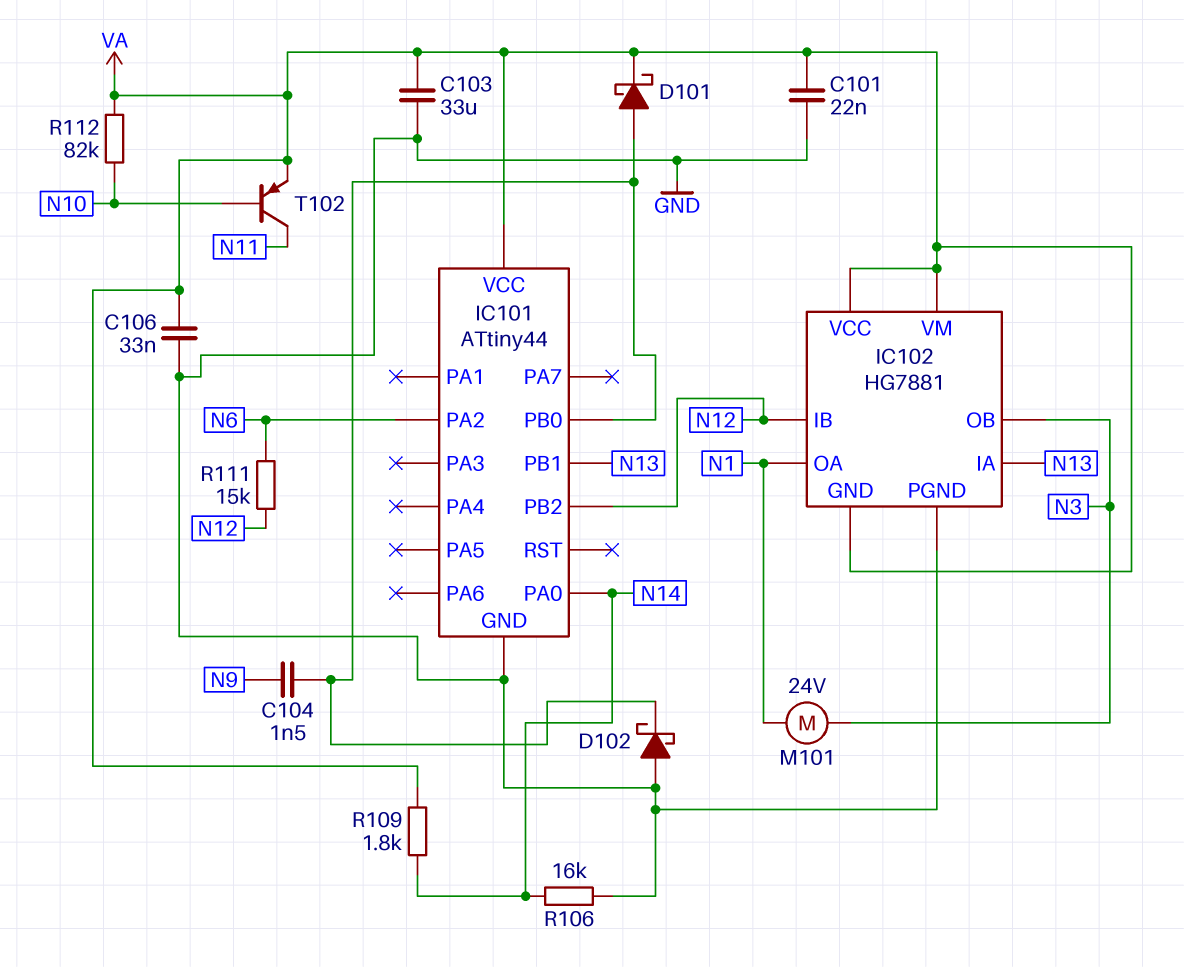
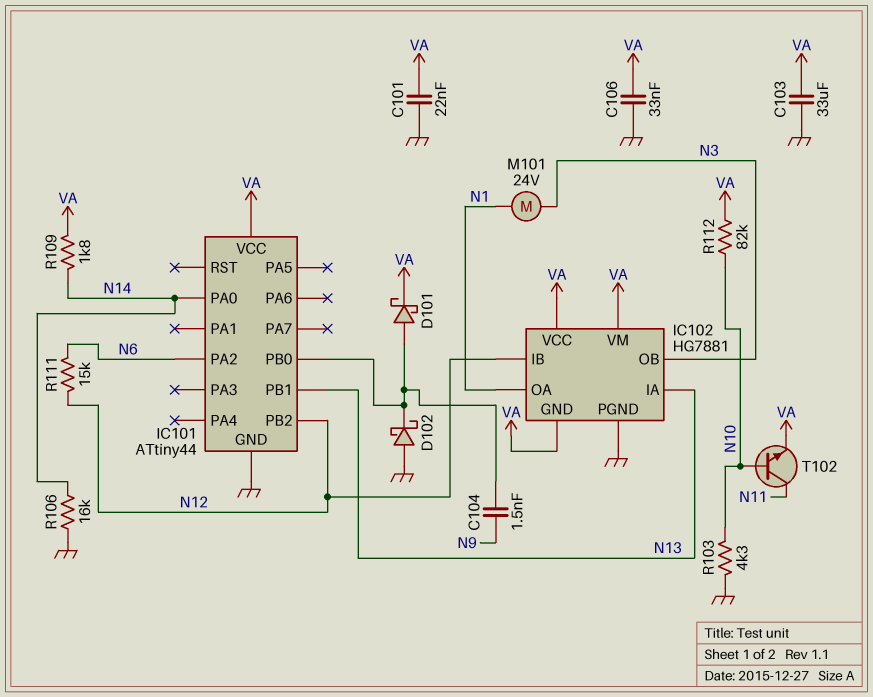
R103: none -> 4.3k (GND, N10)
T102: PNP (B N10, C N11, E VA) -> NPN (B N10, C N11, E VA)

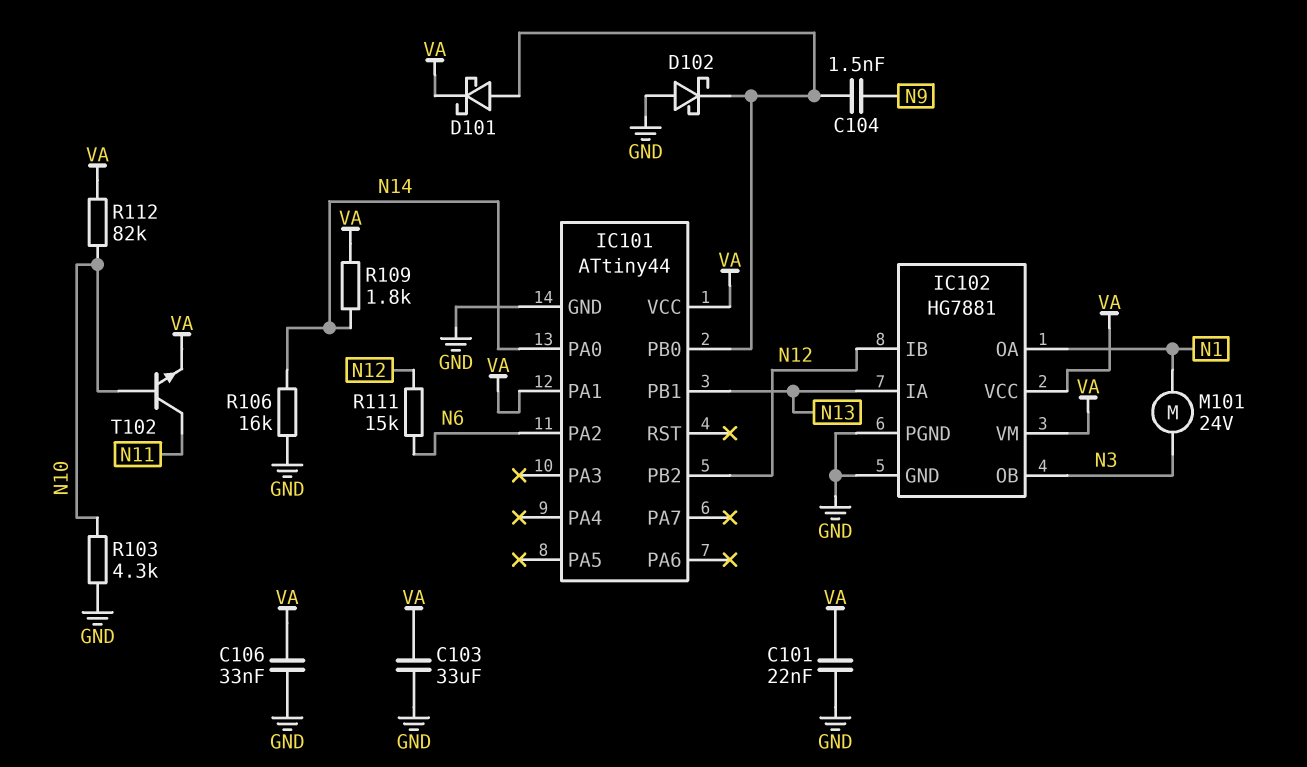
IC101 pin PA1: none -> VA
IC102 pin GND: VA -> GND

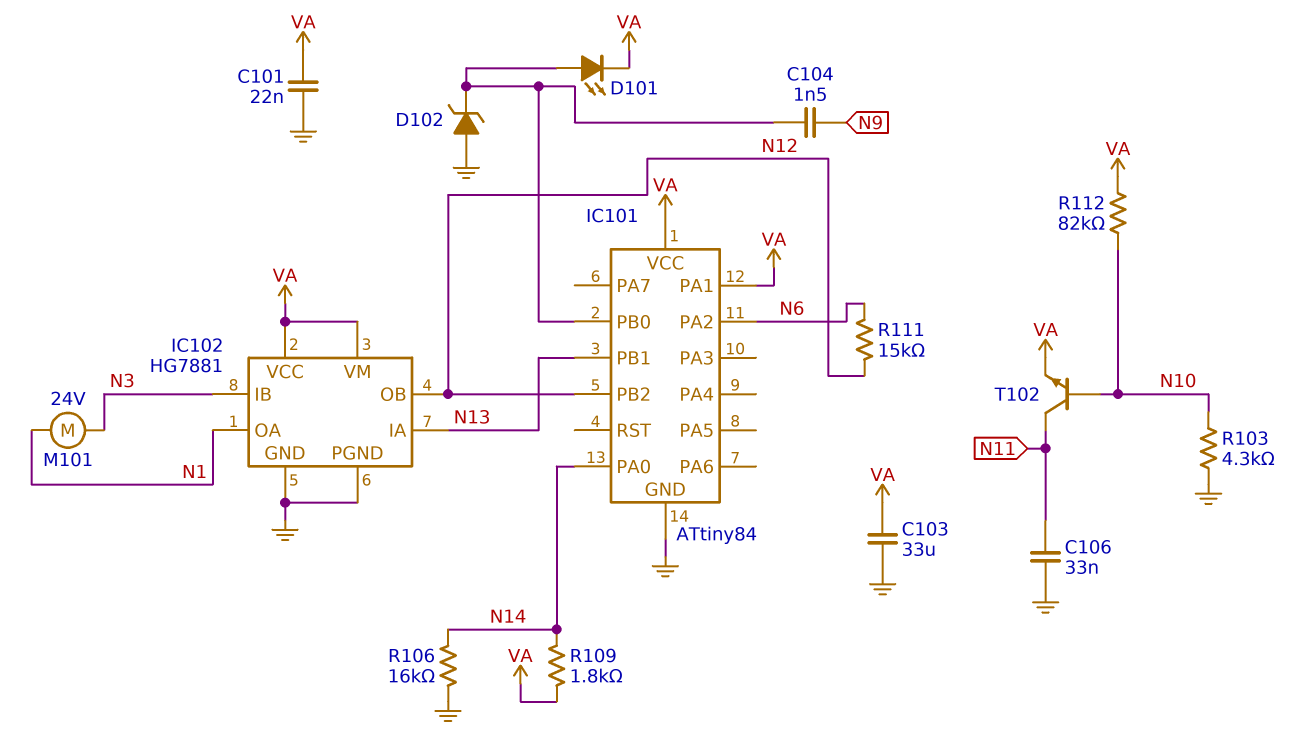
C106: 33nF (GND, VA) -> 33nF (GND, N11)
D101: schottky (A IC101/PB0, K VA) -> LED (A IC101/PB0, K VA)
D102: schottky (A GND, K IC101/PB0) -> zener (A GND, K IC101/PB0)
IC101: ATtiny44 -> ATtiny84
IC102 pin IB: N12 -> N3
IC102 pin OB: N3 -> N12

